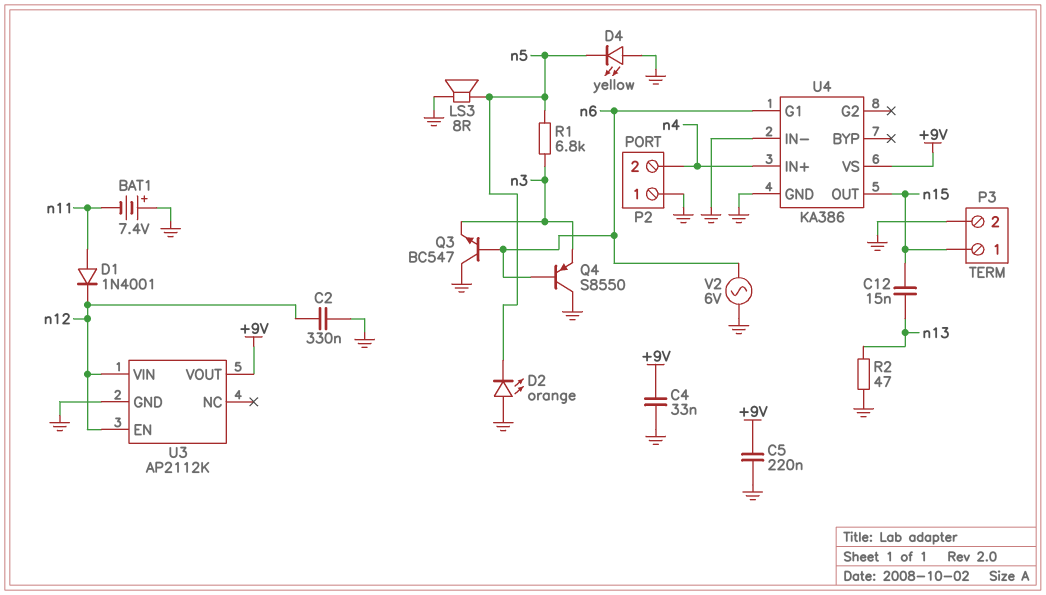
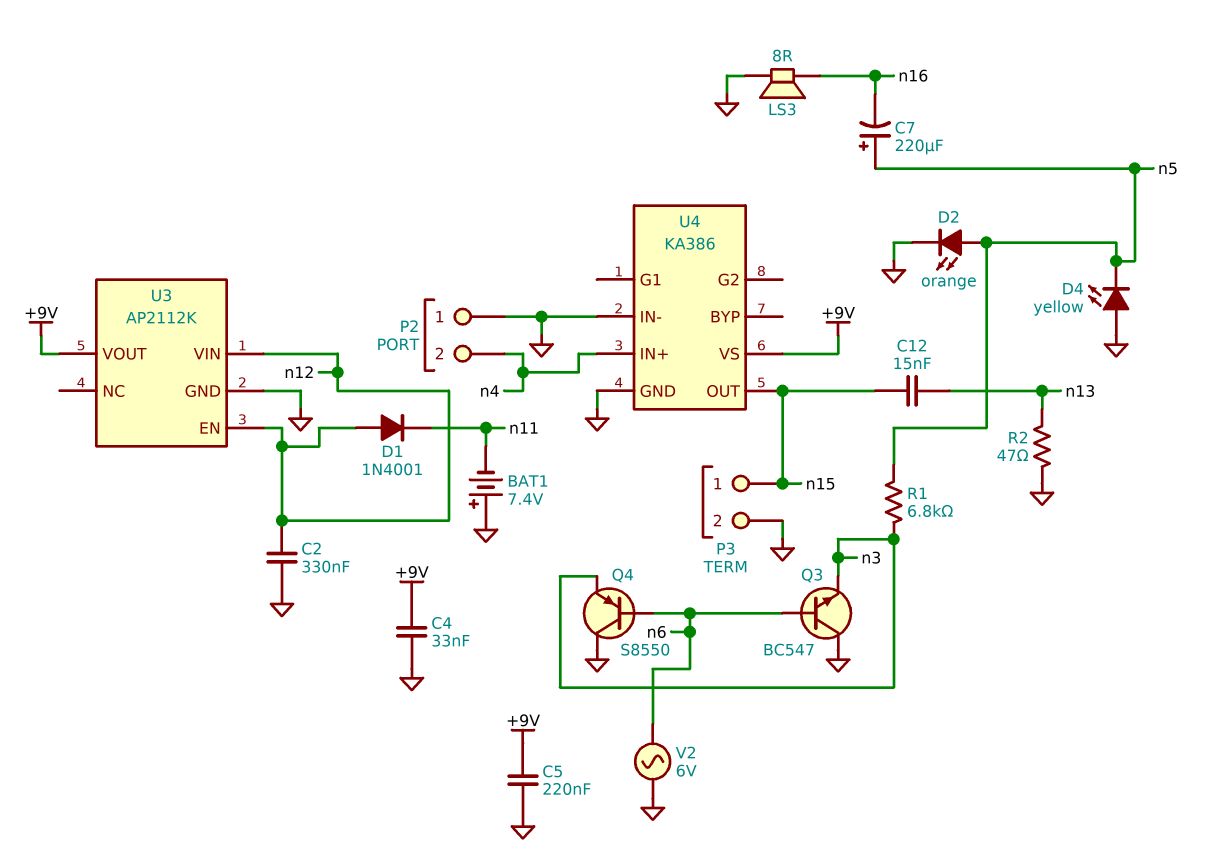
C7: none -> 220uF (plus n5, minus n16)
D1: diode 1N4001 (A n11, K n12) -> diode 1N4001 (A n12, K n11)
D2: LED orange (A GND, K n5) -> LED orange (A n5, K GND)
LS3: speaker 8R (GND, n5) -> speaker 8R (GND, n16)
U4 pin G1: n6 -> none

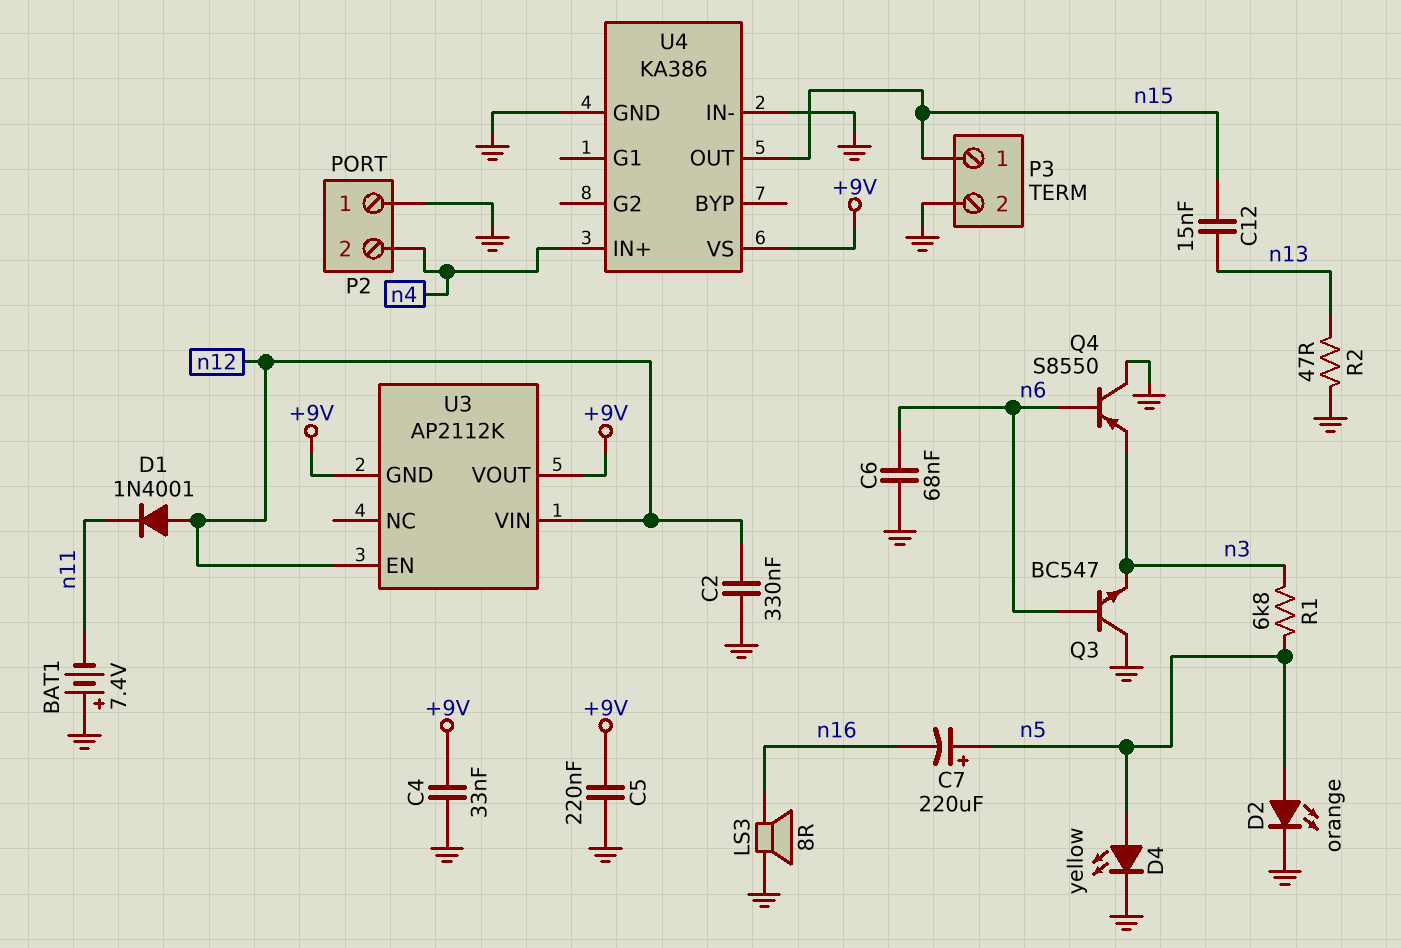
C6: none -> 68nF (GND, n6)
D4: LED yellow (A GND, K n5) -> LED yellow (A n5, K GND)
U3 pin GND: GND -> +9V
V2: AC 6V (GND, n6) -> none

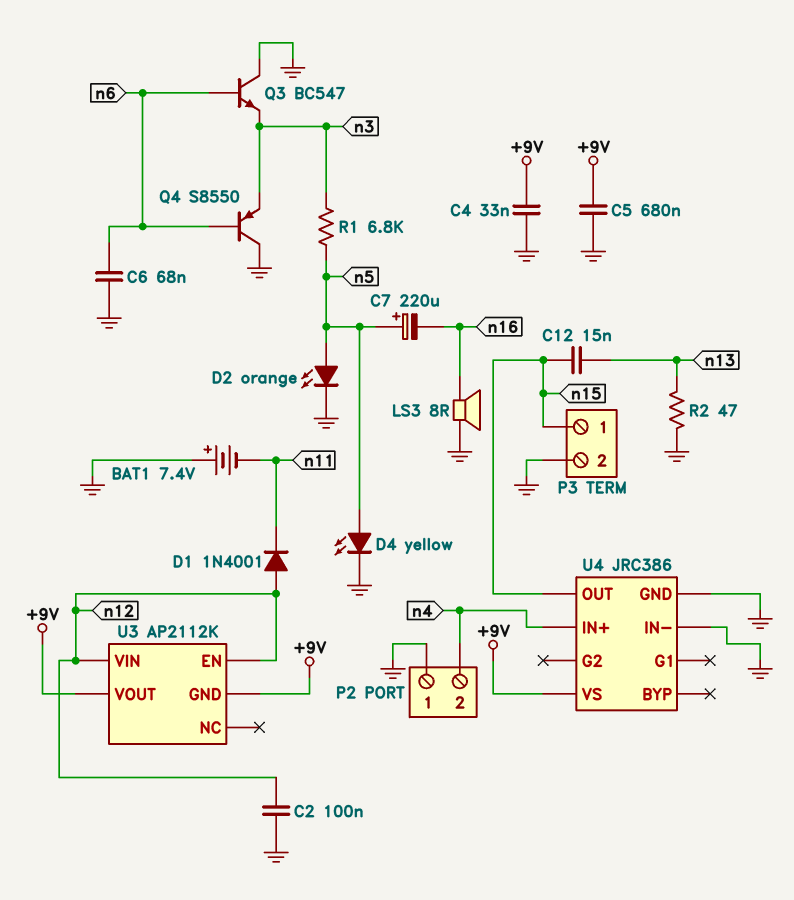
C2: 330nF (GND, n12) -> 100nF (GND, n12)
C5: 220nF (+9V, GND) -> 680nF (+9V, GND)
U4: KA386 -> JRC386

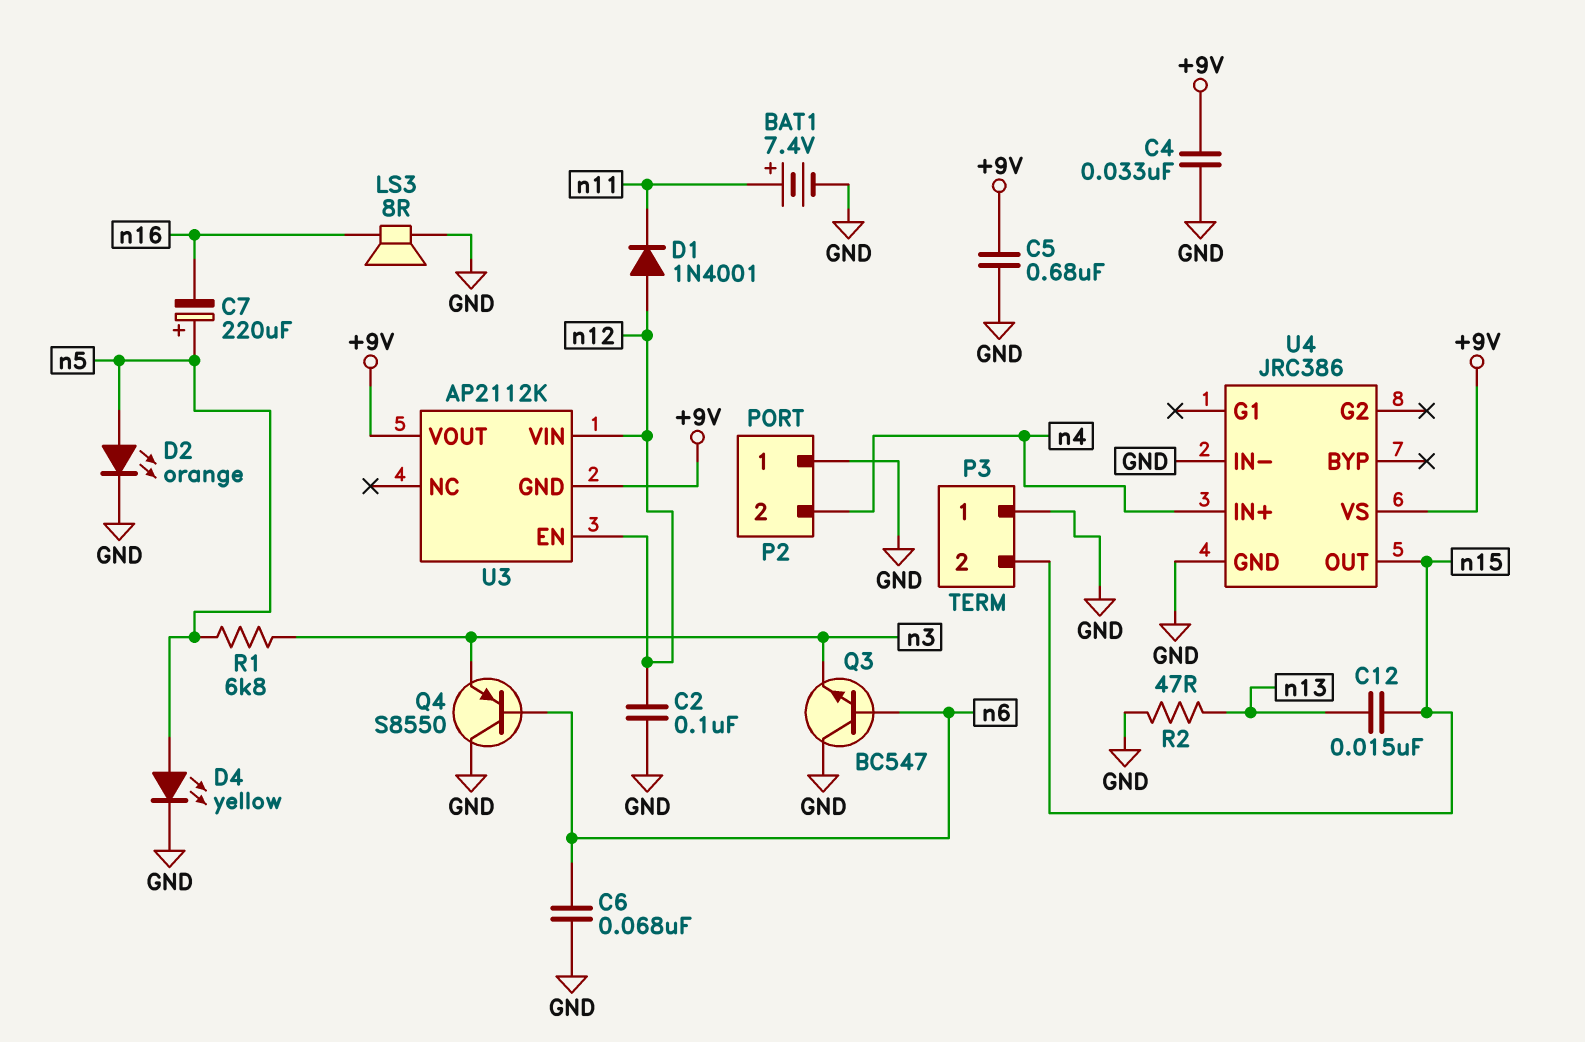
BAT1: 7.4V (plus GND, minus n11) -> 7.4V (plus n11, minus GND)
P3 pin 1: n15 -> GND
P3 pin 2: GND -> n15

